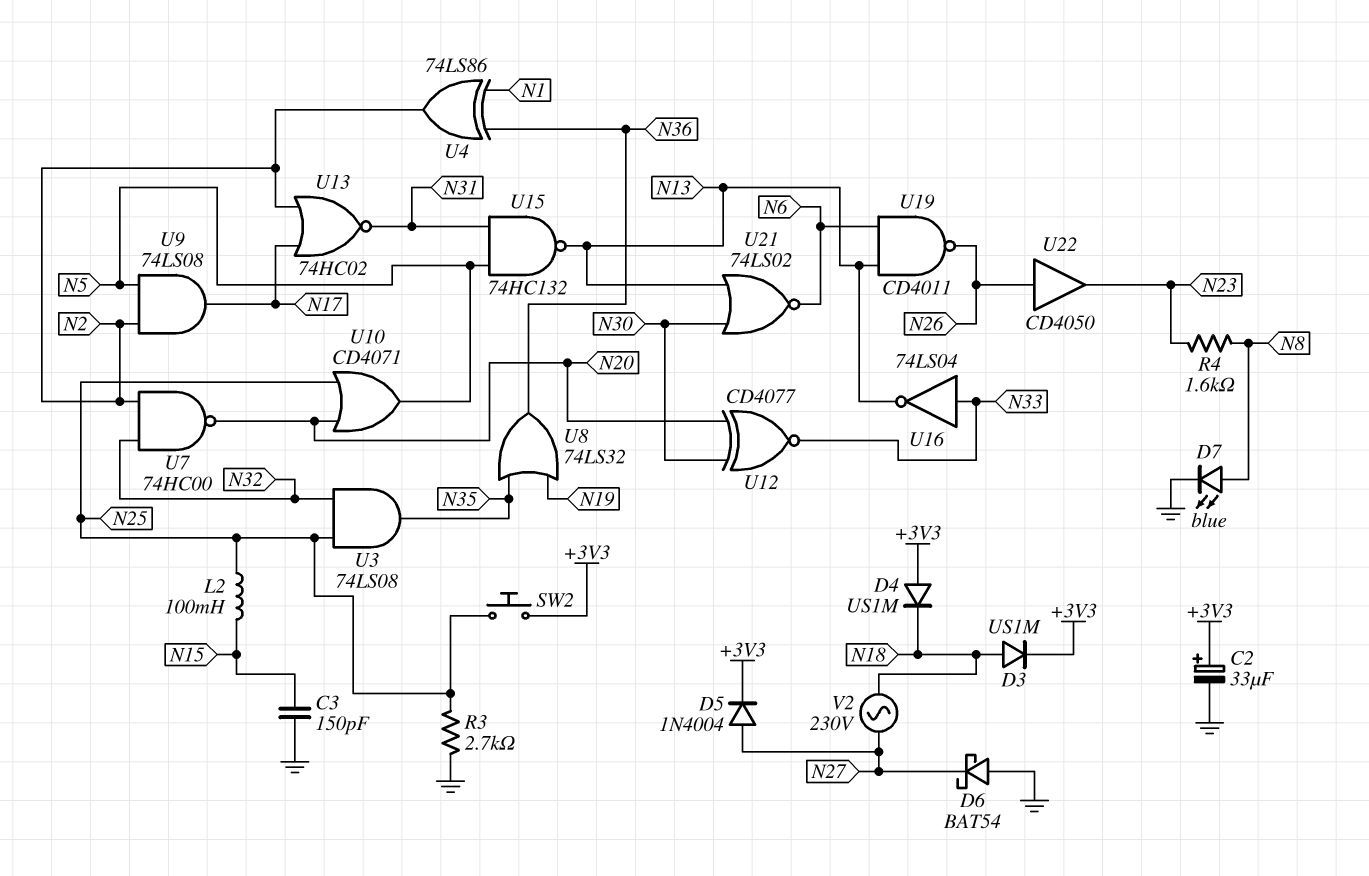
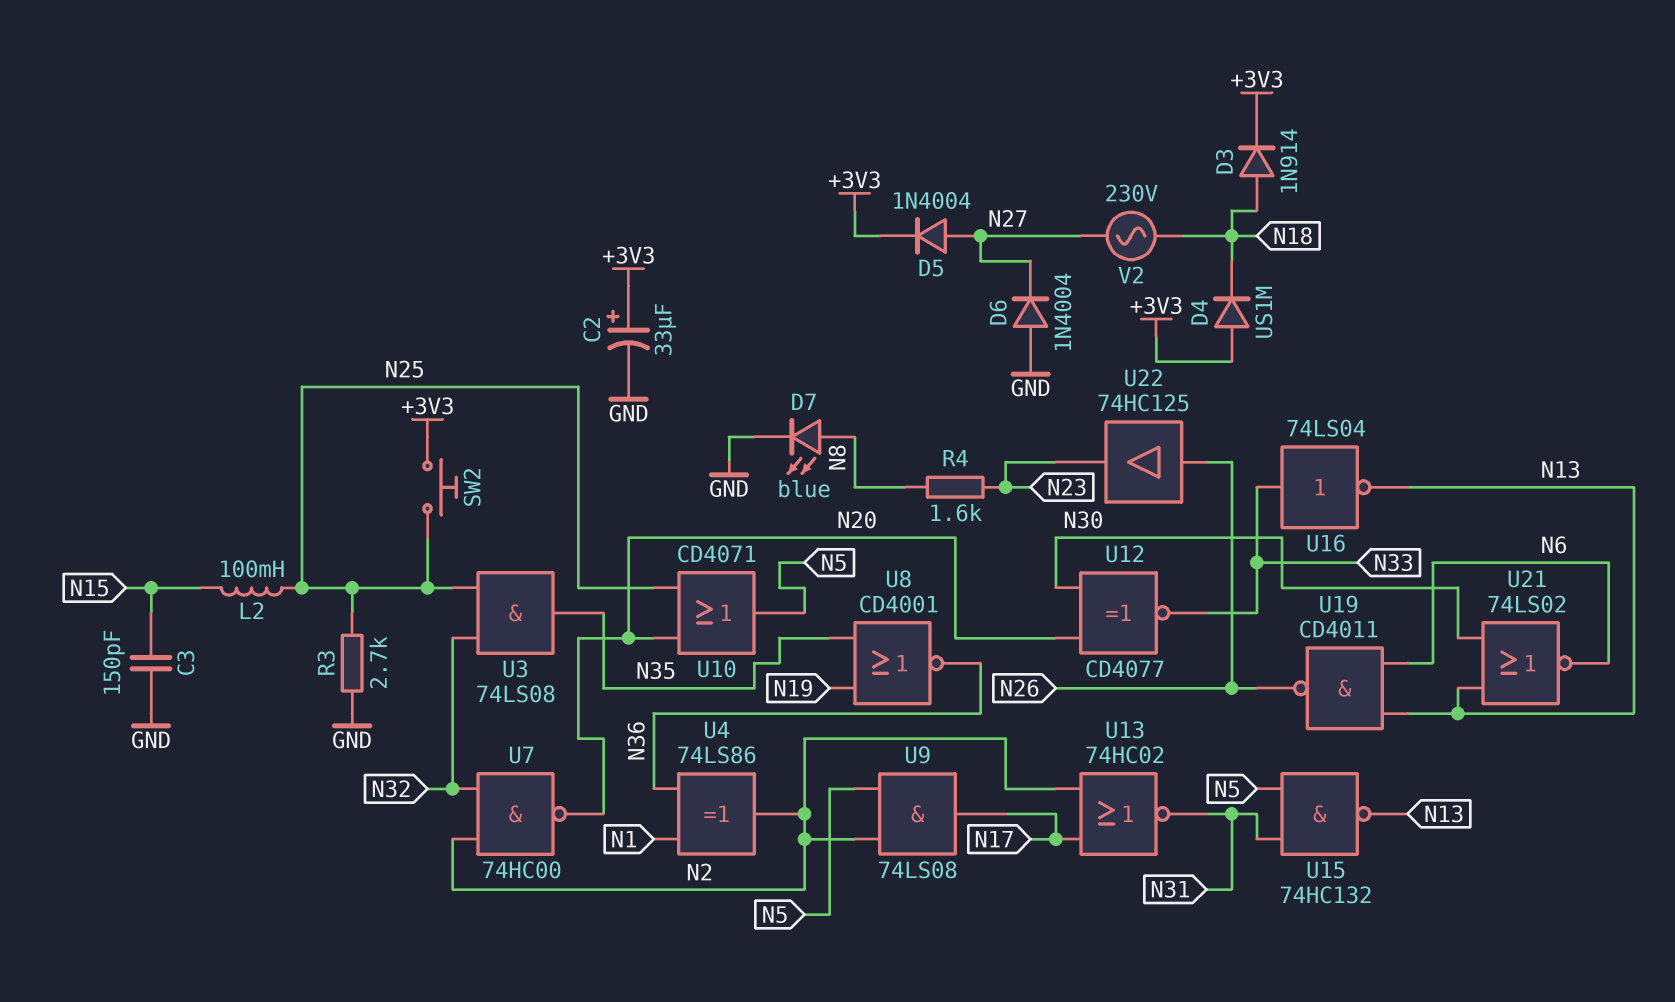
D3: diode US1M (A N18, K +3V3) -> diode 1N914 (A N18, K +3V3)
D6: schottky BAT54 (A GND, K N27) -> diode 1N4004 (A GND, K N27)
U8: OR 74LS32 (in N19, in N35, out N36) -> NOR CD4001 (in N19, in N35, out N36)
U22: buffer CD4050 (in N26, out N23) -> buffer 74HC125 (in N26, out N23)

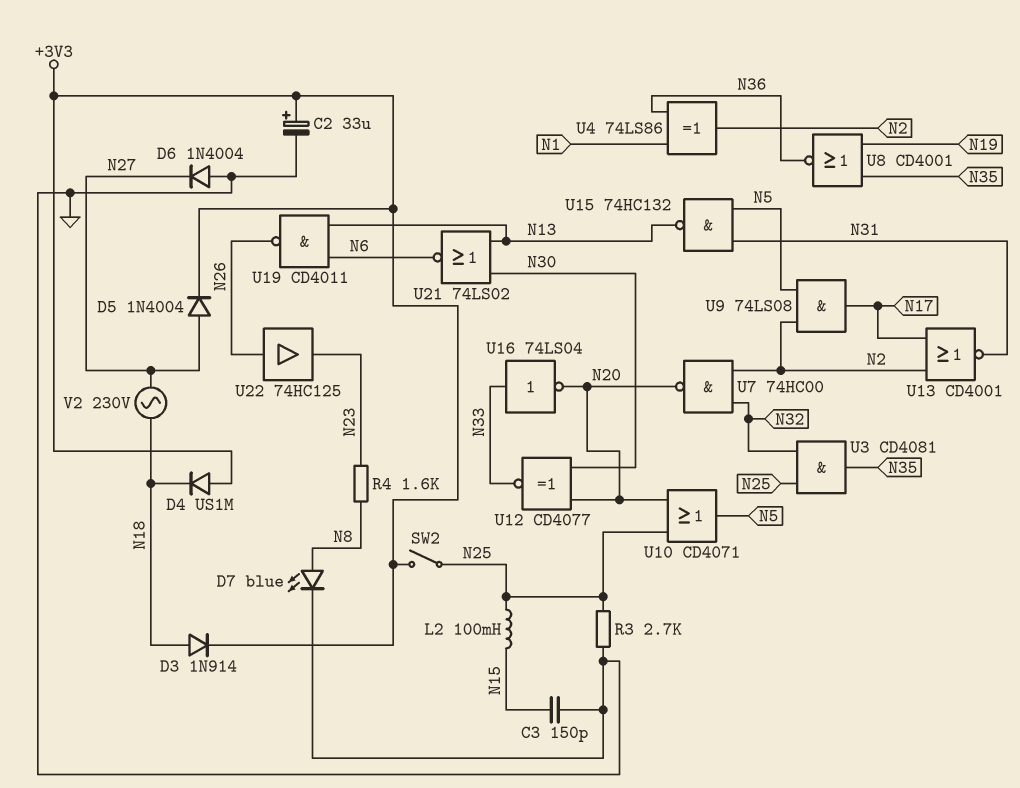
SW2: button (+3V3, N25) -> switch (+3V3, N25)
U3: AND 74LS08 (in N25, in N32, out N35) -> AND CD4081 (in N25, in N32, out N35)
U13: NOR 74HC02 (in N2, in N17, out N31) -> NOR CD4001 (in N2, in N17, out N31)
U16: NOT 74LS04 (in N33, out N13) -> NOT 74LS04 (in N33, out N20)

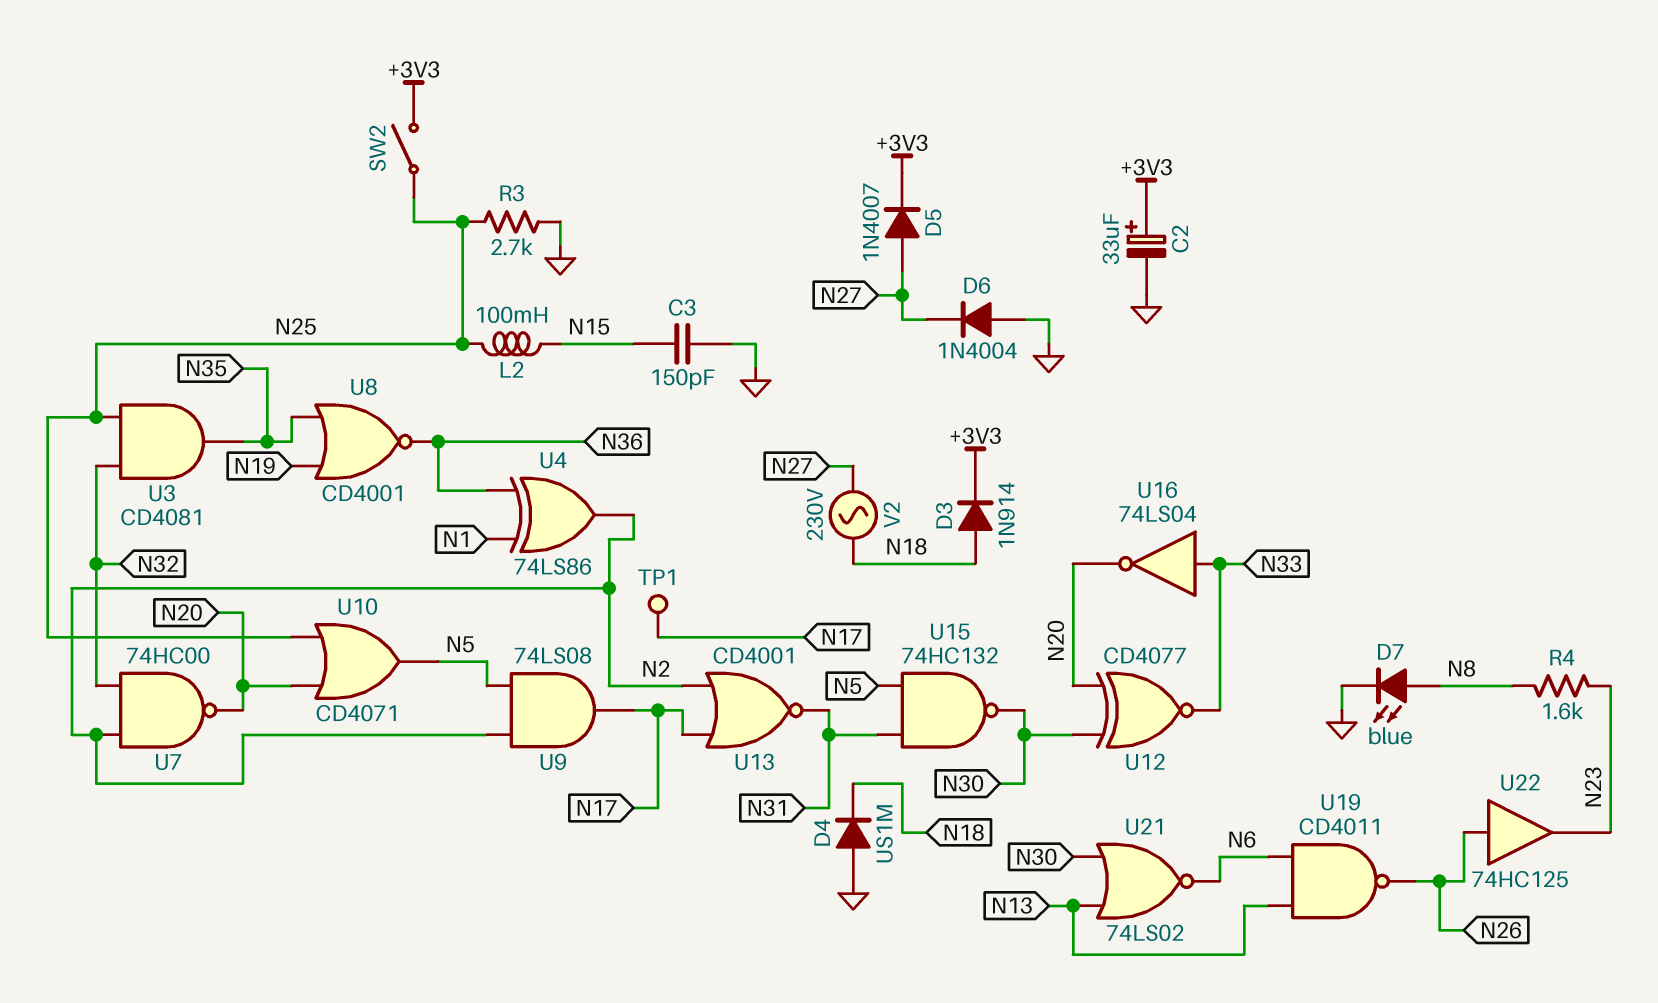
D4: diode US1M (A +3V3, K N18) -> diode US1M (A GND, K N18)
D5: diode 1N4004 (A N27, K +3V3) -> diode 1N4007 (A N27, K +3V3)
TP1: none -> test point (N17)
U15: NAND 74HC132 (in N5, in N31, out N13) -> NAND 74HC132 (in N5, in N31, out N30)

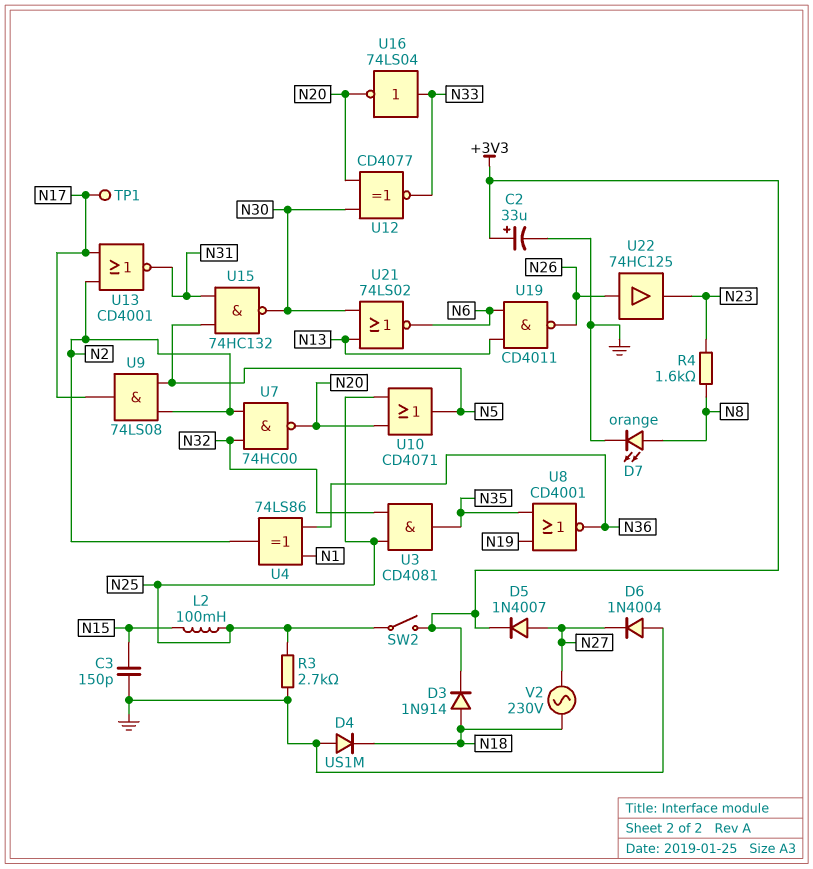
D7: LED blue (A N8, K GND) -> LED orange (A N8, K GND)

